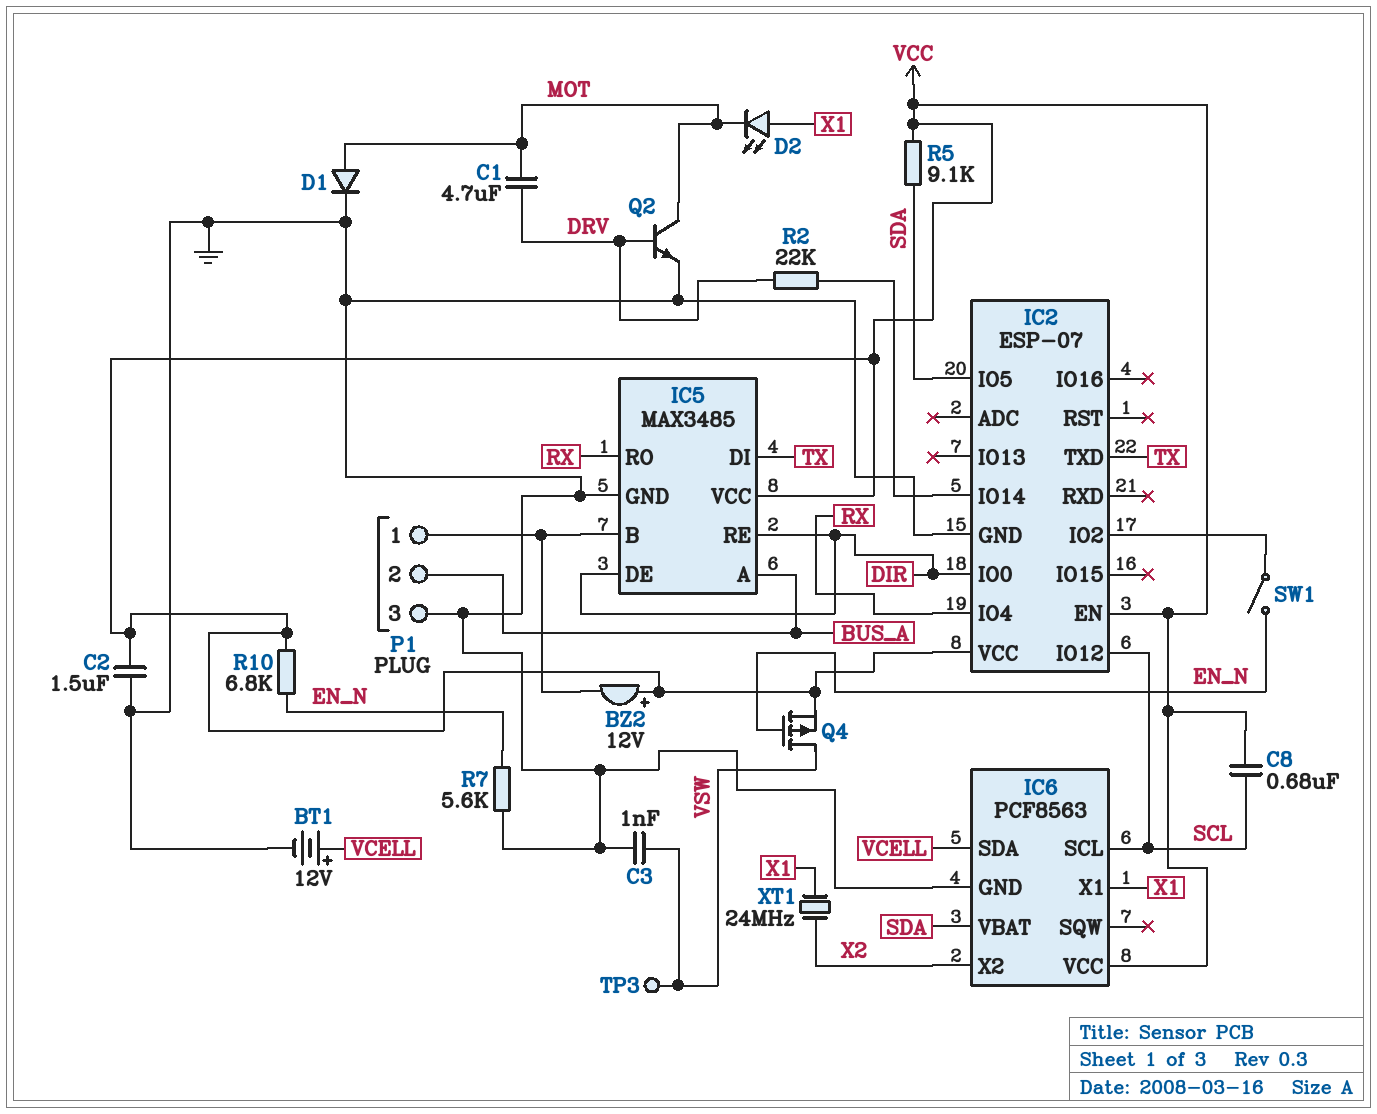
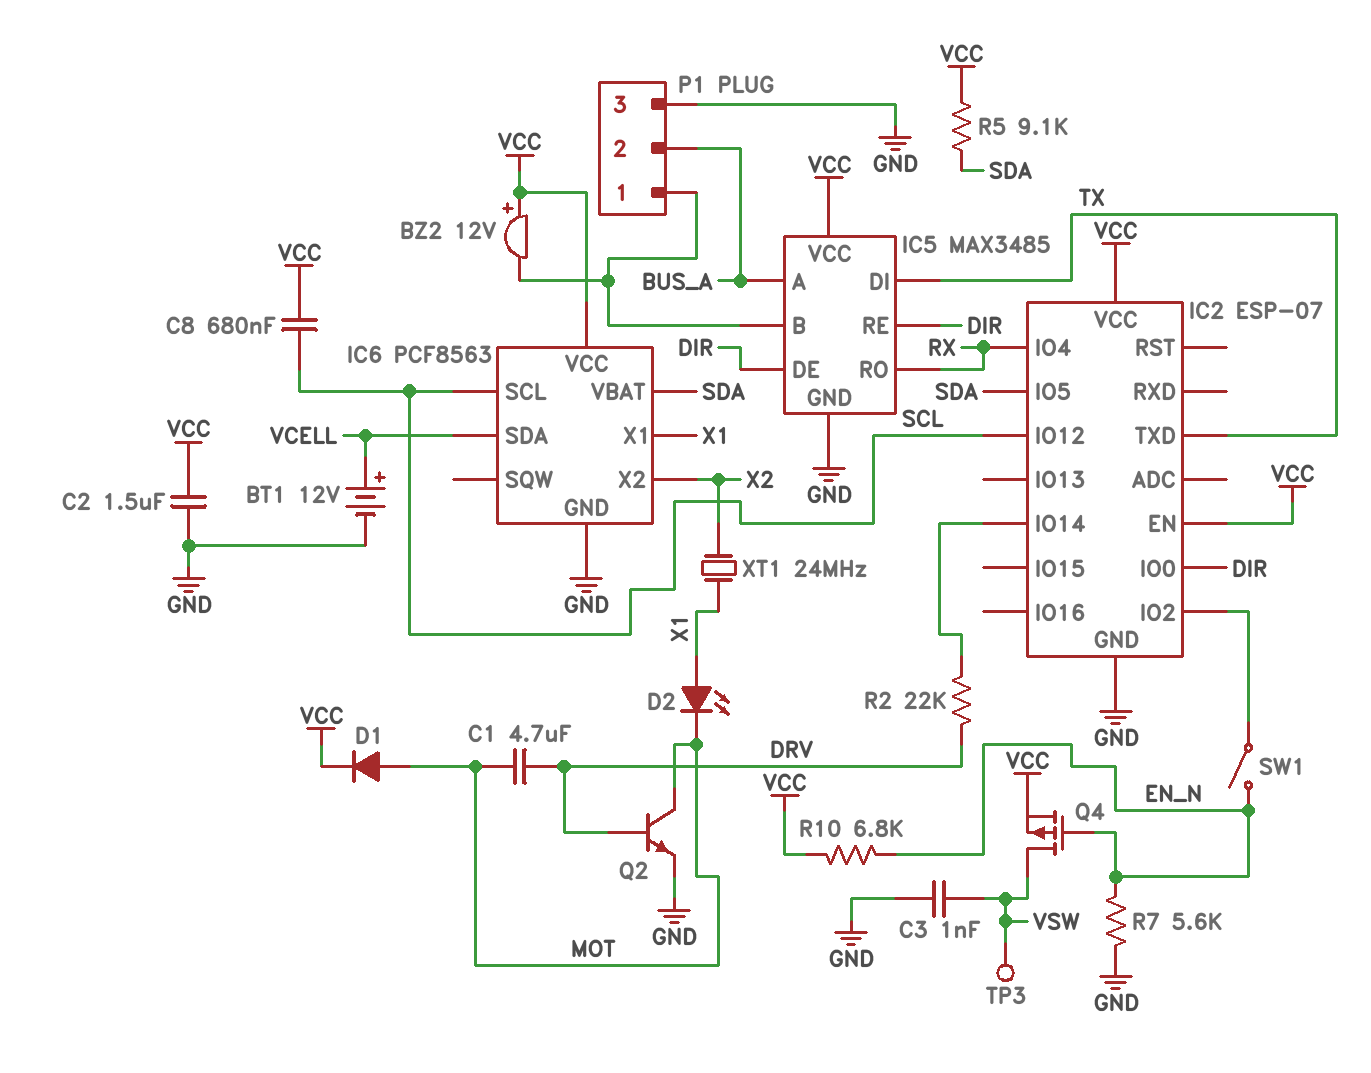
D1: diode (A MOT, K GND) -> diode (A MOT, K VCC)

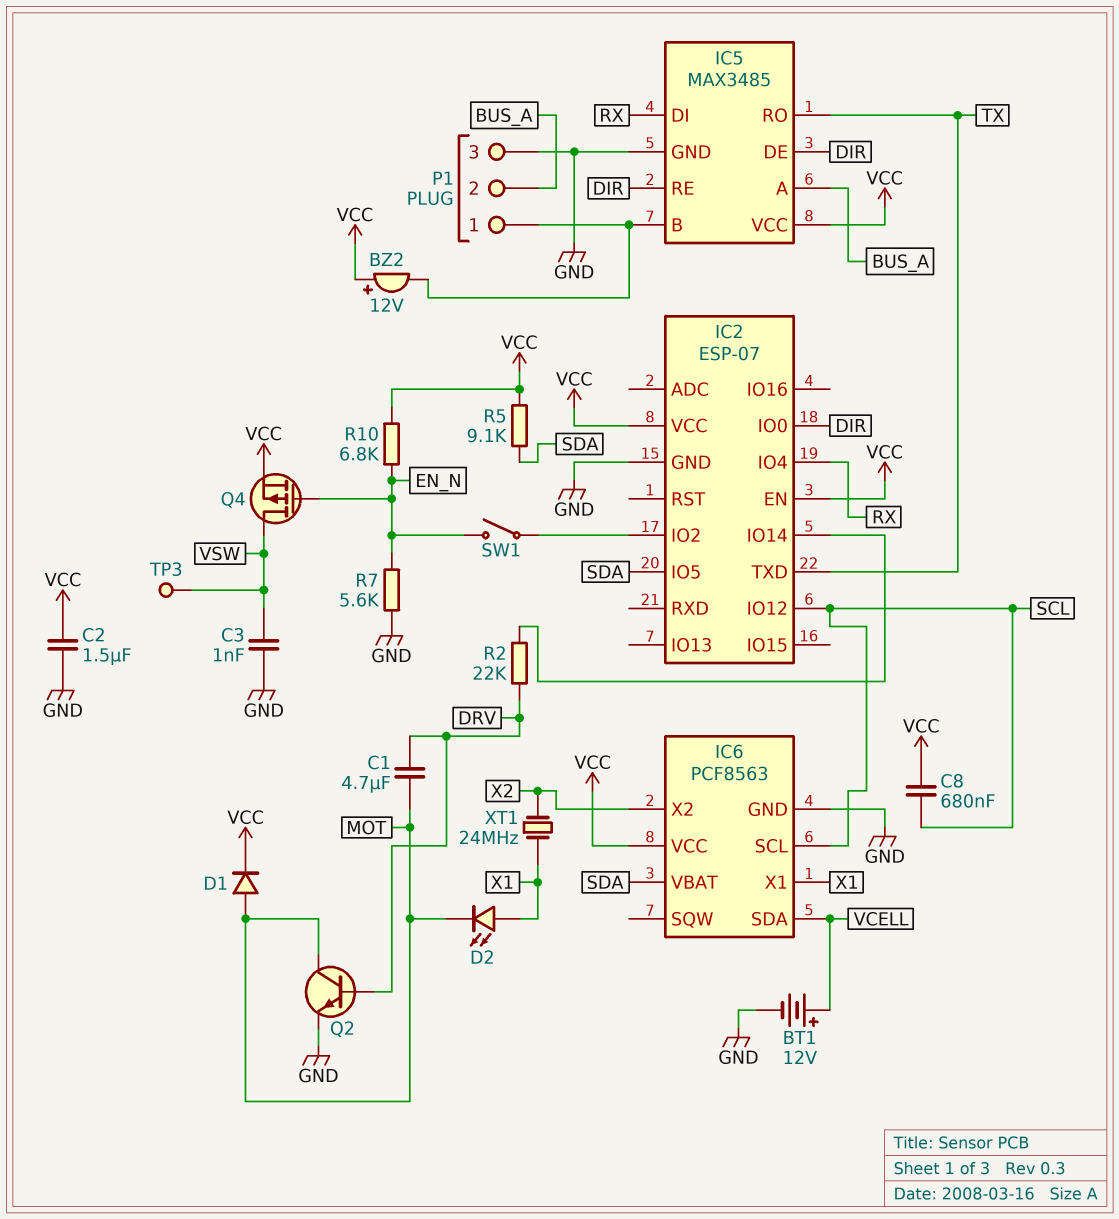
IC5 pin DI: TX -> RX
IC5 pin RO: RX -> TX

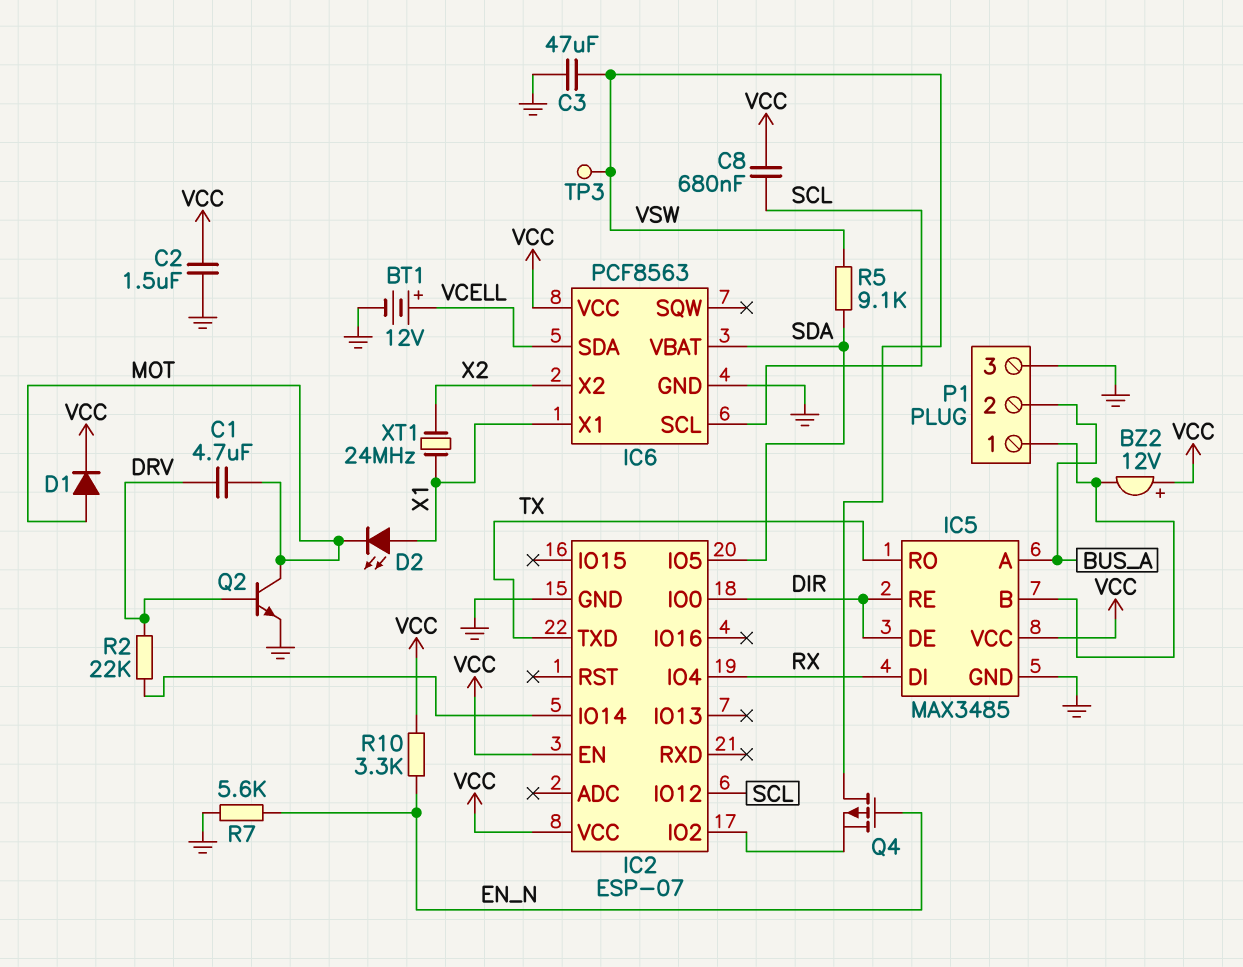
C3: 1nF (GND, VSW) -> 47uF (GND, VSW)
Q4: PMOS (G EN_N, D VSW, S VCC) -> PMOS (G EN_N, D VSW, S IC2/IO2)
R5: 9.1k (SDA, VCC) -> 9.1k (SDA, VSW)
R10: 6.8k (EN_N, VCC) -> 3.3k (EN_N, VCC)
SW1: switch (EN_N, IC2/IO2) -> none

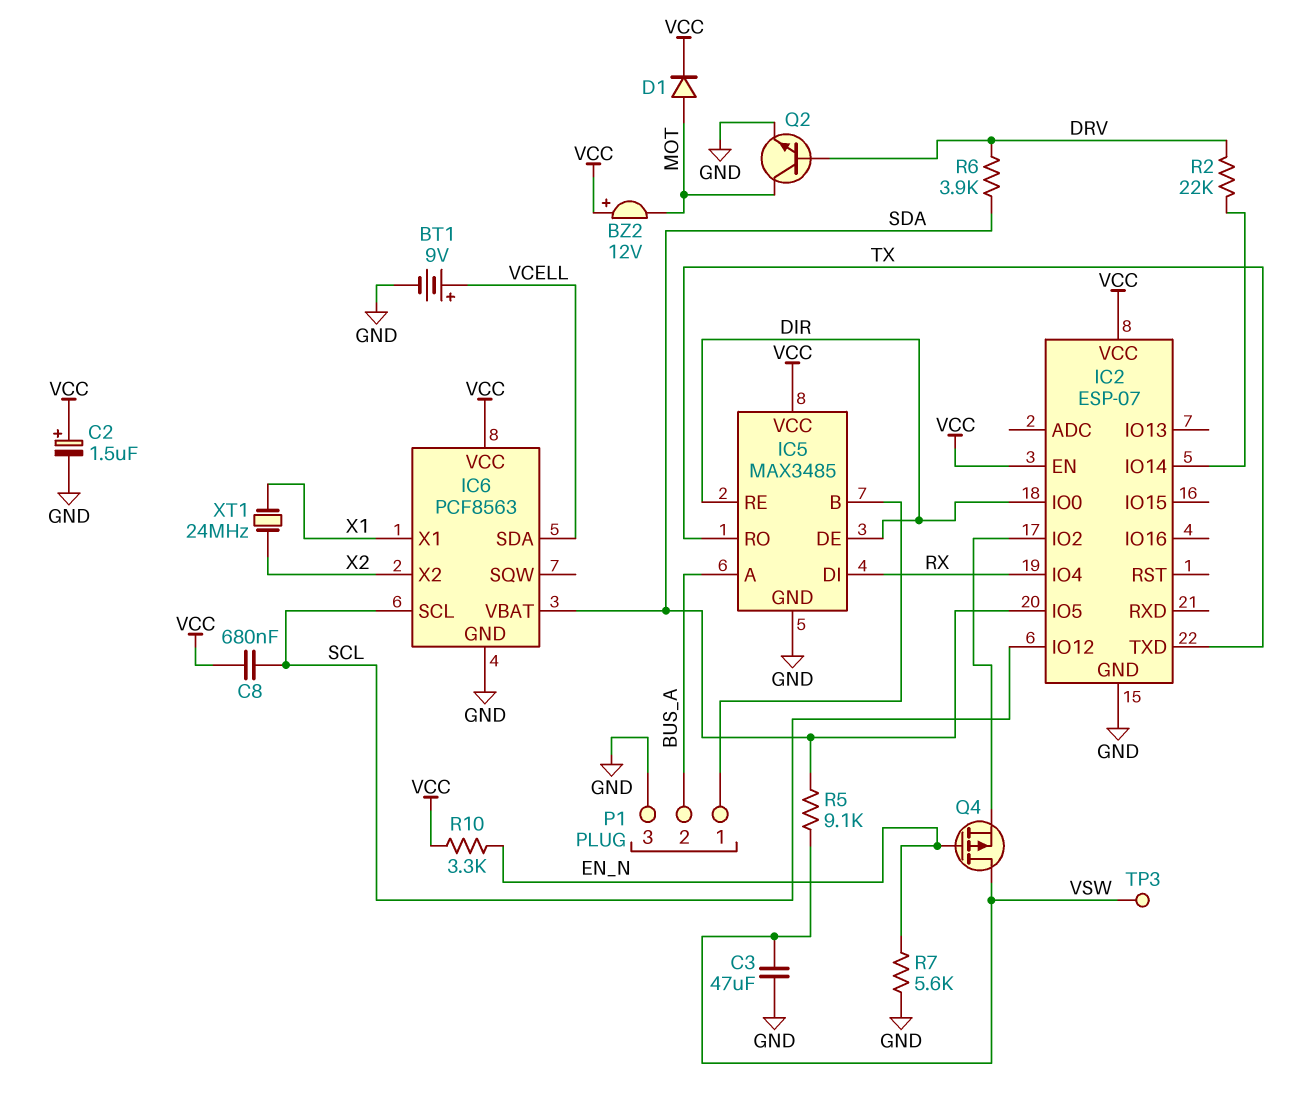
BT1: 12V (plus VCELL, minus GND) -> 9V (plus VCELL, minus GND)
BZ2: buzzer 12V (plus VCC, minus IC5/B) -> buzzer 12V (plus VCC, minus MOT)
C1: 4.7uF (DRV, MOT) -> none
C2: 1.5uF (GND, VCC) -> 1.5uF (plus VCC, minus GND)
D2: LED (A X1, K MOT) -> none
R6: none -> 3.9k (DRV, SDA)

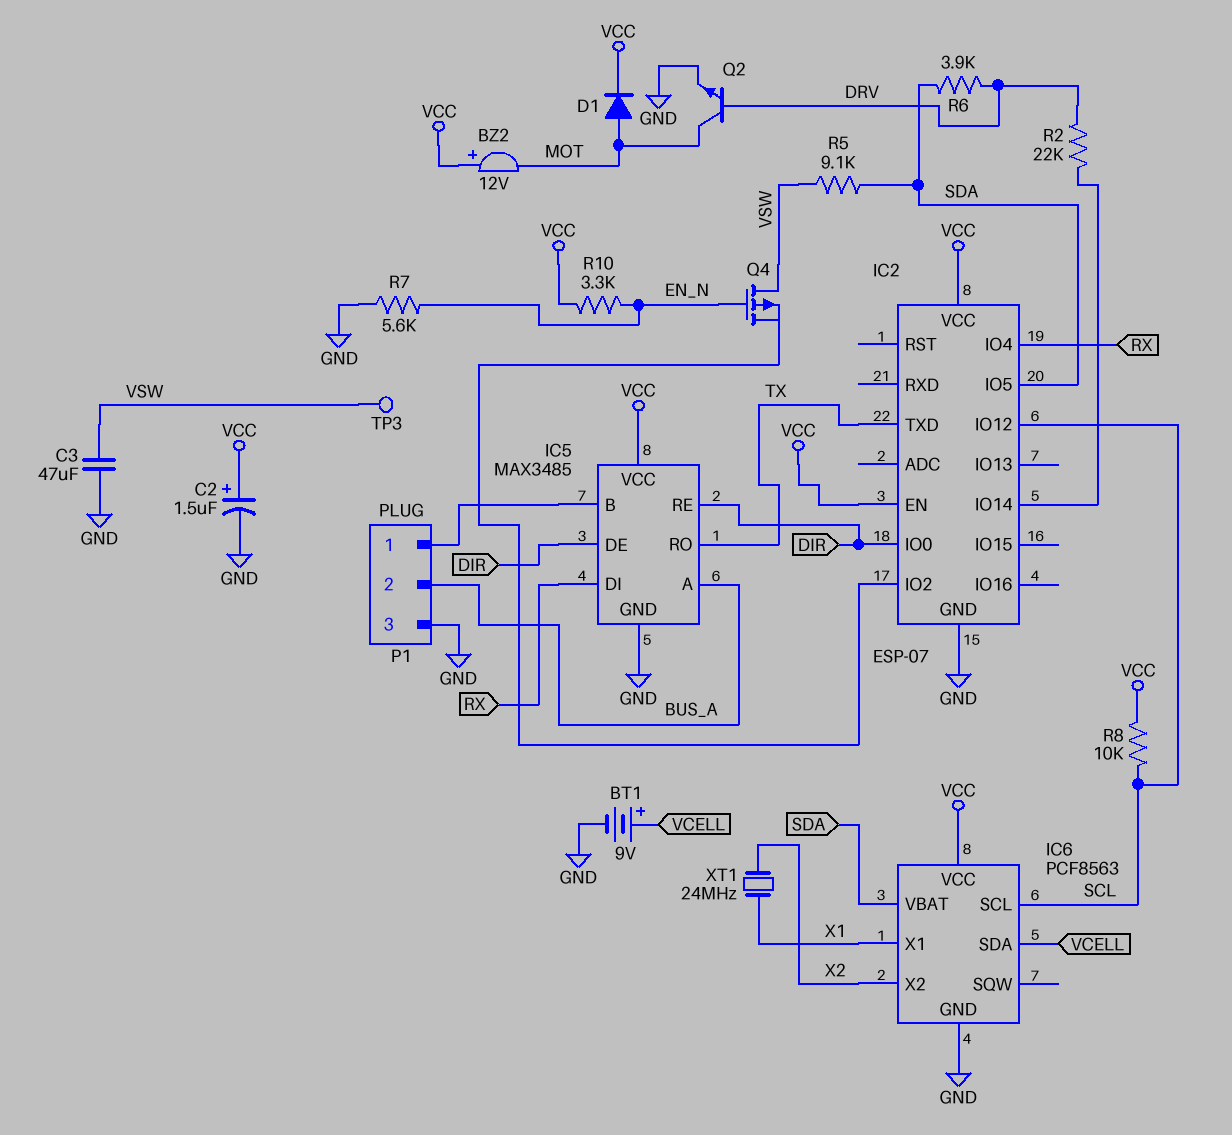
C8: 680nF (SCL, VCC) -> none
R8: none -> 10k (SCL, VCC)

